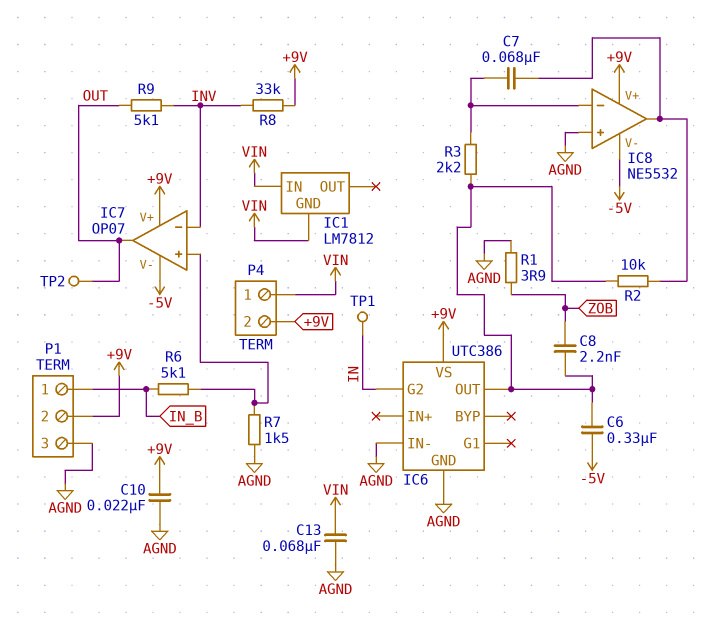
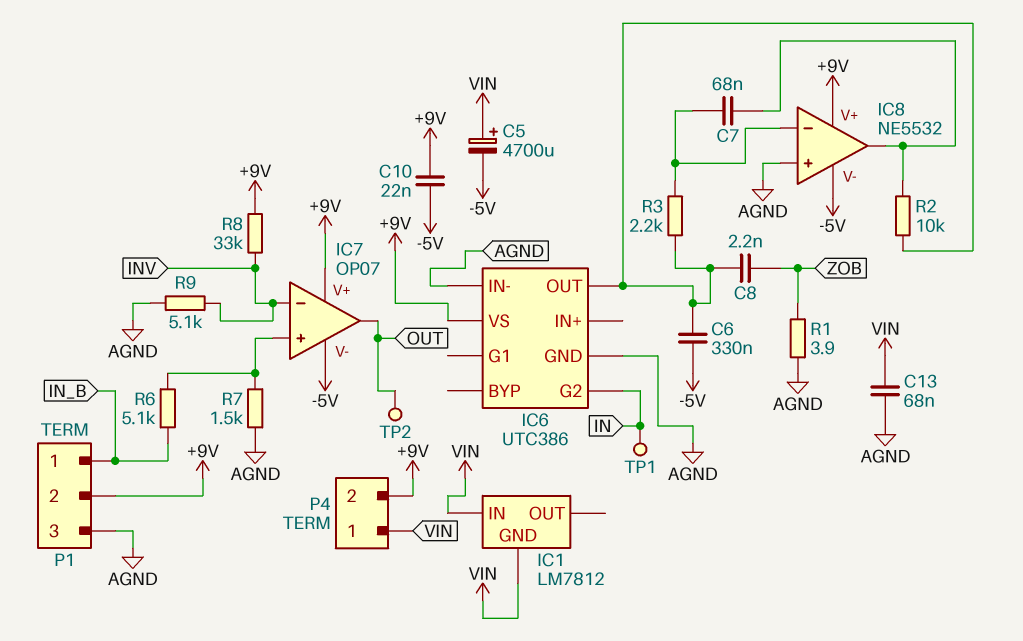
C5: none -> 4700uF (plus VIN, minus -5V)
C10: 22nF (+9V, AGND) -> 22nF (+9V, -5V)
R9: 5.1k (INV, OUT) -> 5.1k (AGND, INV)

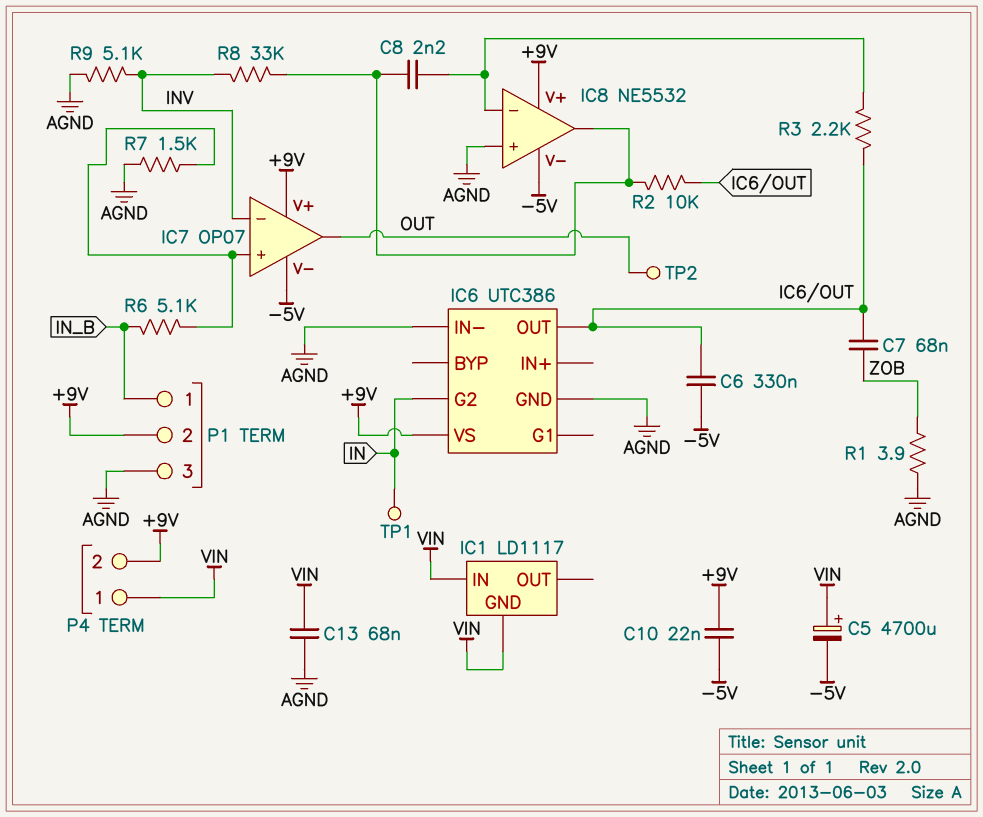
C7: 68nF (IC8/in-, IC8/out) -> 68nF (IC6/OUT, ZOB)
C8: 2.2nF (IC6/OUT, ZOB) -> 2.2nF (IC8/in-, IC8/out)
IC1: LM7812 -> LD1117
R8: 33k (+9V, INV) -> 33k (IC8/out, INV)

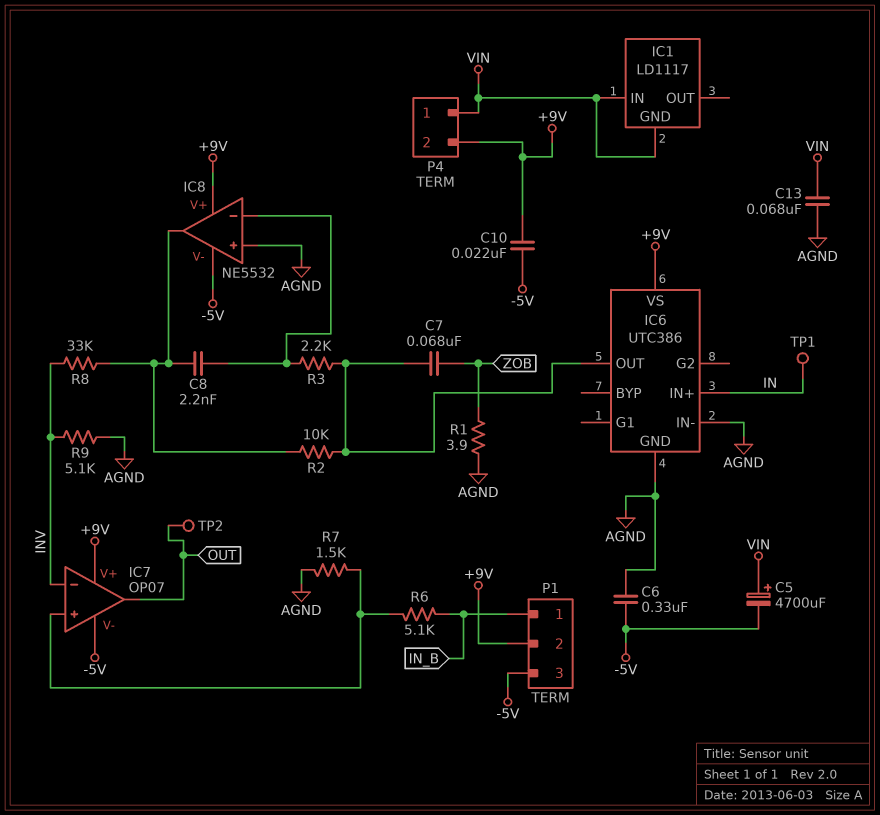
C6: 330nF (-5V, IC6/OUT) -> 330nF (-5V, AGND)
IC6 pin G2: IN -> none
IC6 pin IN+: none -> IN
P1 pin 3: AGND -> -5V

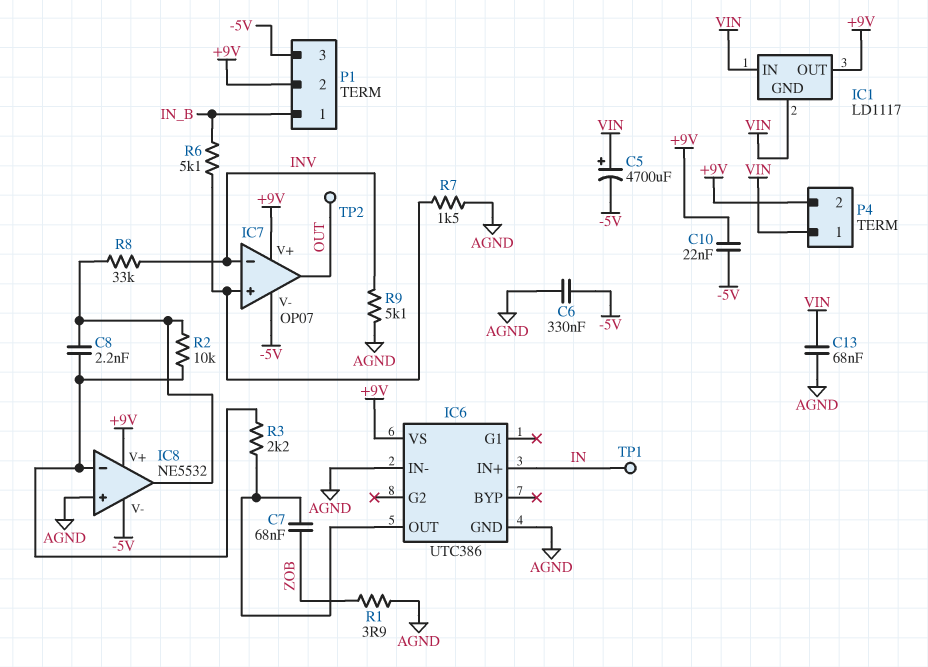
IC1 pin OUT: none -> +9V
R2: 10k (IC6/OUT, IC8/out) -> 10k (IC8/in-, IC8/out)

